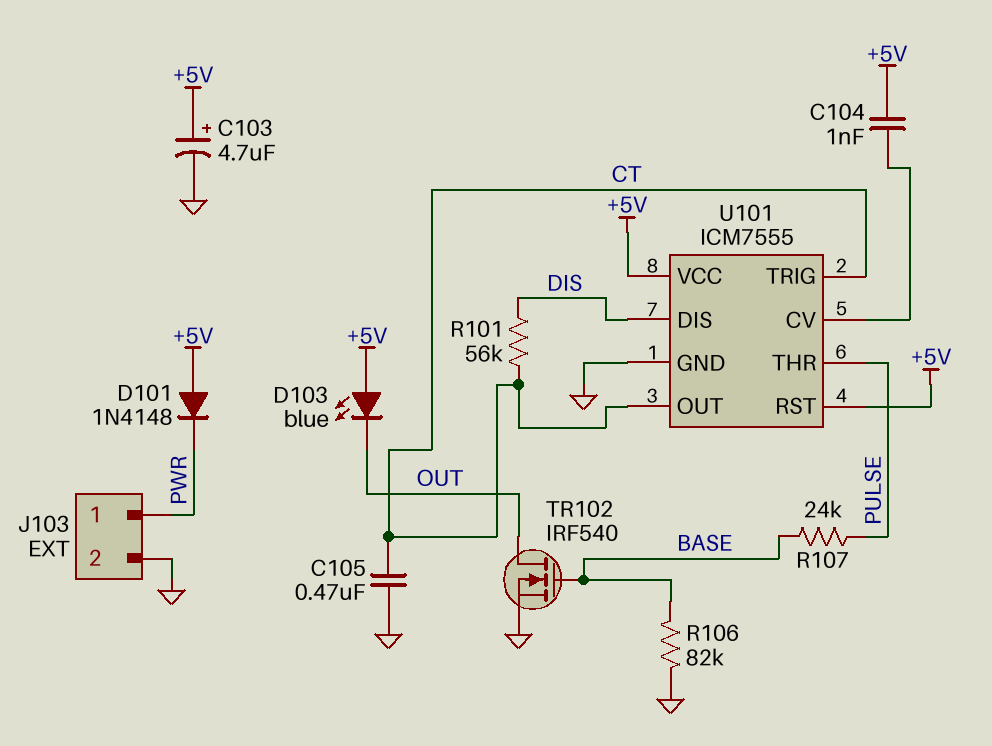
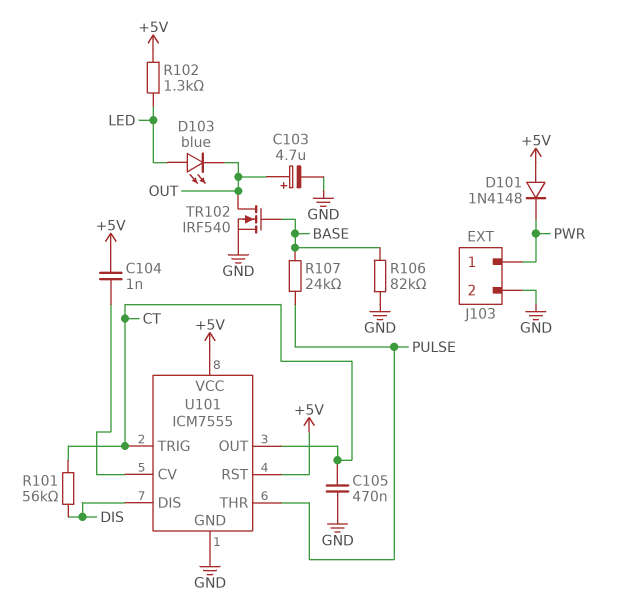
C103: 4.7uF (plus +5V, minus GND) -> 4.7uF (plus OUT, minus GND)
D103: LED blue (A +5V, K OUT) -> LED blue (A LED, K OUT)
R102: none -> 1.3k (+5V, LED)

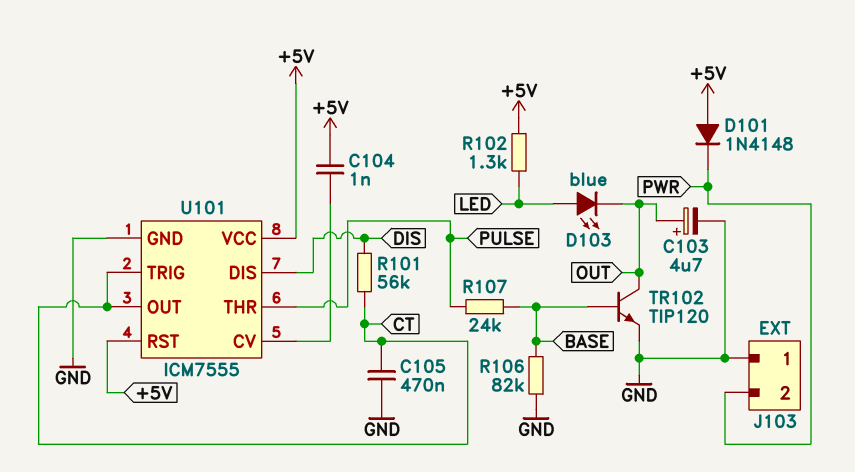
J103 pin 1: PWR -> GND
J103 pin 2: GND -> PWR
TR102: NMOS IRF540 (G BASE, D OUT, S GND) -> NPN TIP120 (B BASE, C OUT, E GND)

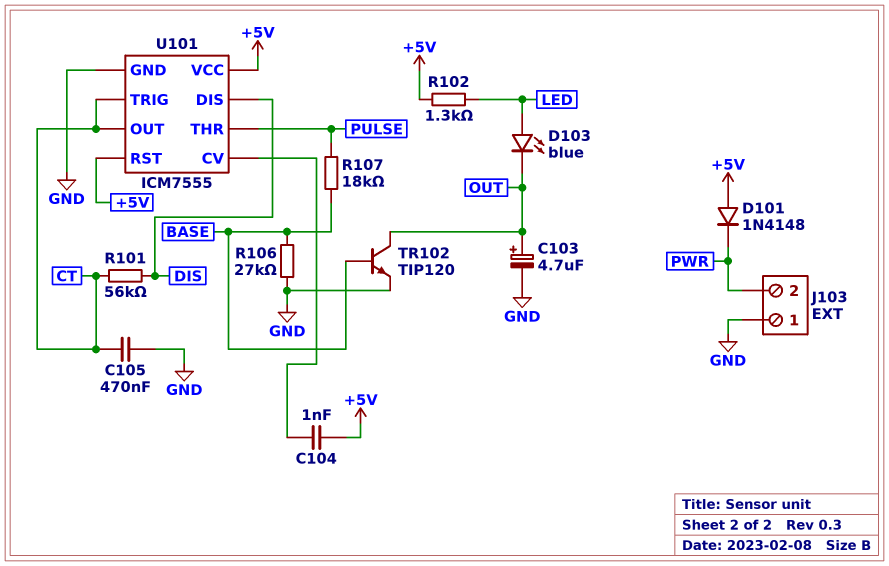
R106: 82k (BASE, GND) -> 27k (BASE, GND)
R107: 24k (BASE, PULSE) -> 18k (BASE, PULSE)

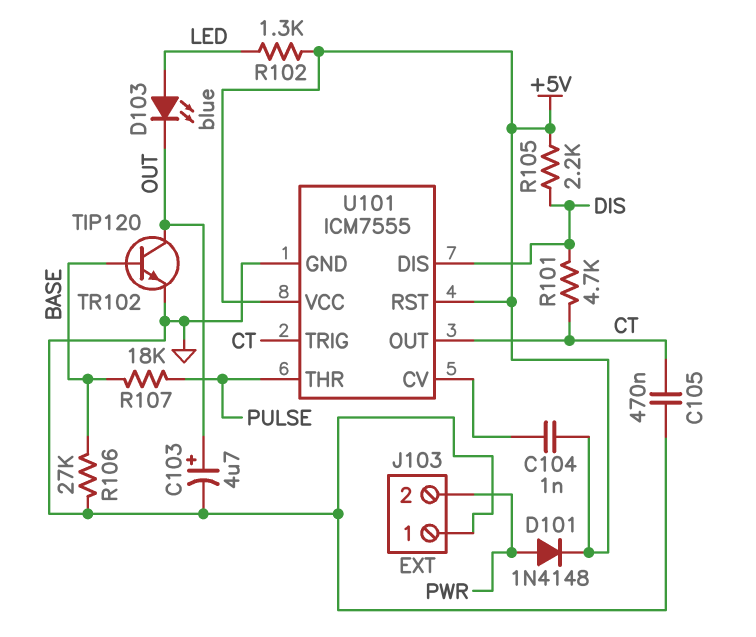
D101: diode 1N4148 (A +5V, K PWR) -> diode 1N4148 (A PWR, K +5V)
R101: 56k (CT, DIS) -> 4.7k (CT, DIS)
R105: none -> 2.2k (+5V, DIS)

